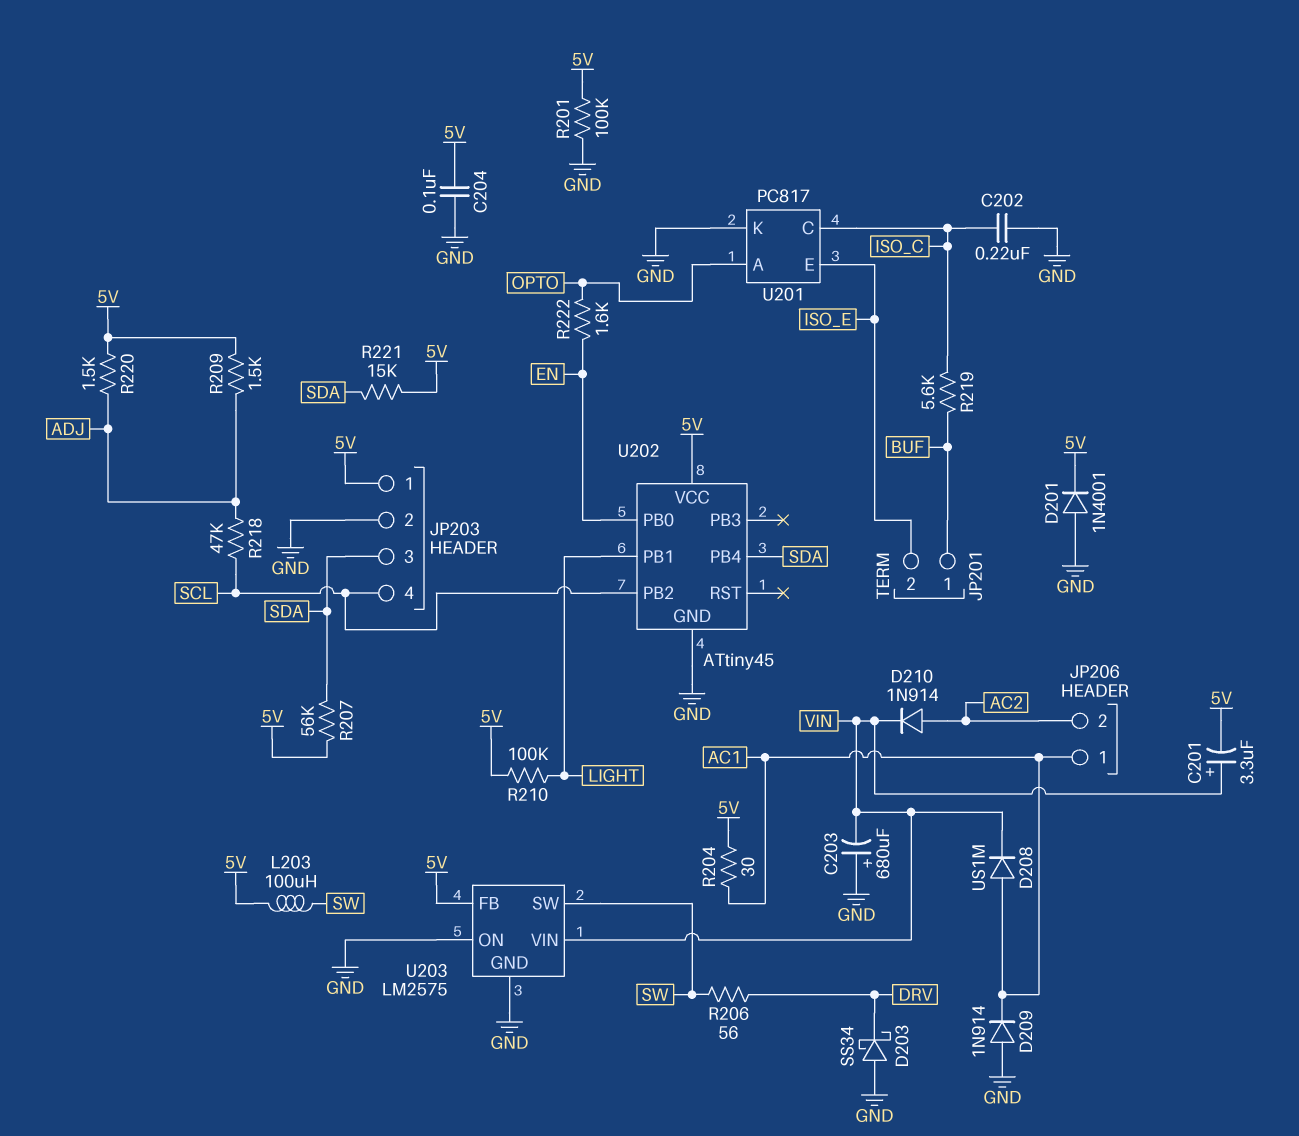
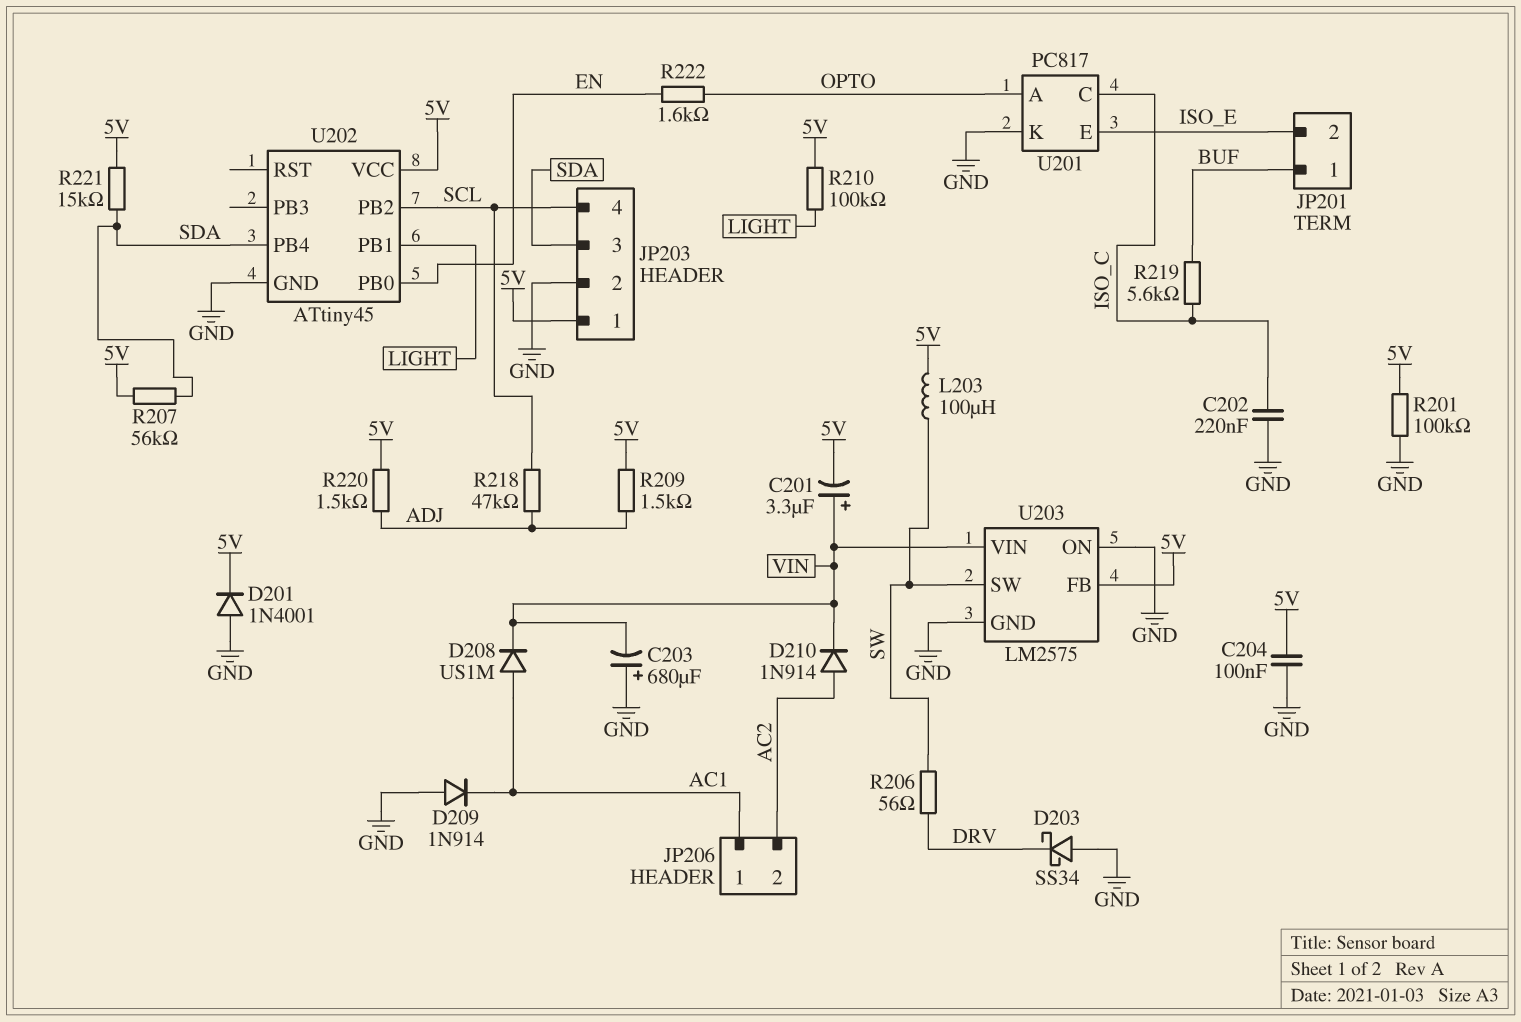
R204: 30 (5V, AC1) -> none

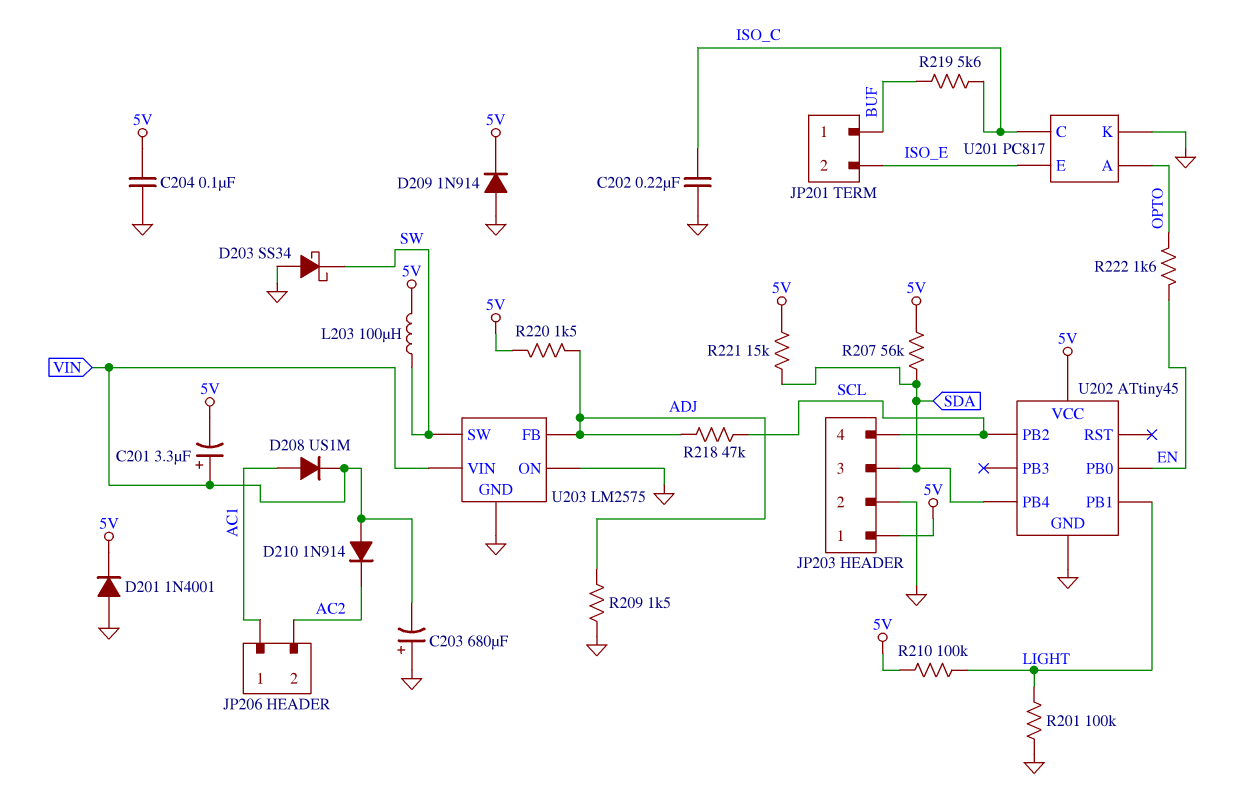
D203: schottky SS34 (A GND, K DRV) -> schottky SS34 (A GND, K SW)
D209: diode 1N914 (A GND, K AC1) -> diode 1N914 (A GND, K 5V)
D210: diode 1N914 (A AC2, K VIN) -> diode 1N914 (A VIN, K AC2)
R201: 100k (5V, GND) -> 100k (GND, LIGHT)
R206: 56 (DRV, SW) -> none
R209: 1.5k (5V, ADJ) -> 1.5k (ADJ, GND)
U203 pin FB: 5V -> ADJ

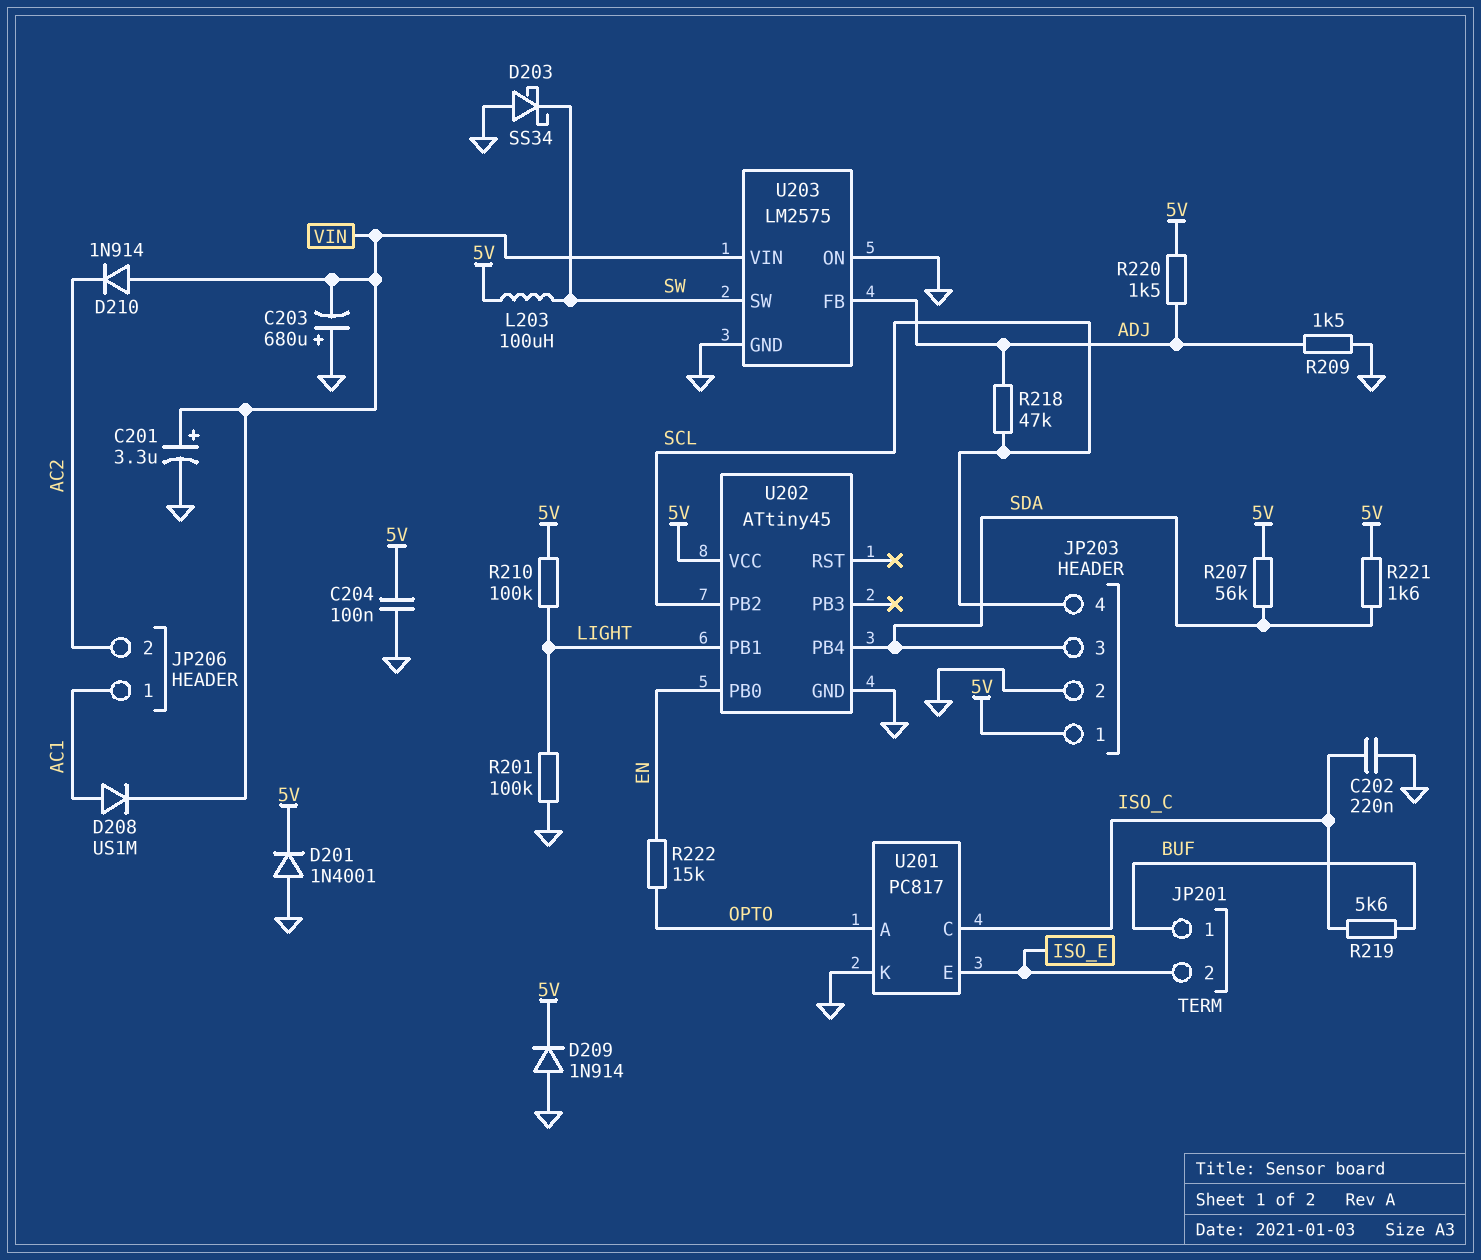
C201: 3.3uF (plus VIN, minus 5V) -> 3.3uF (plus VIN, minus GND)
R221: 15k (5V, SDA) -> 1.6k (5V, SDA)
R222: 1.6k (EN, OPTO) -> 15k (EN, OPTO)

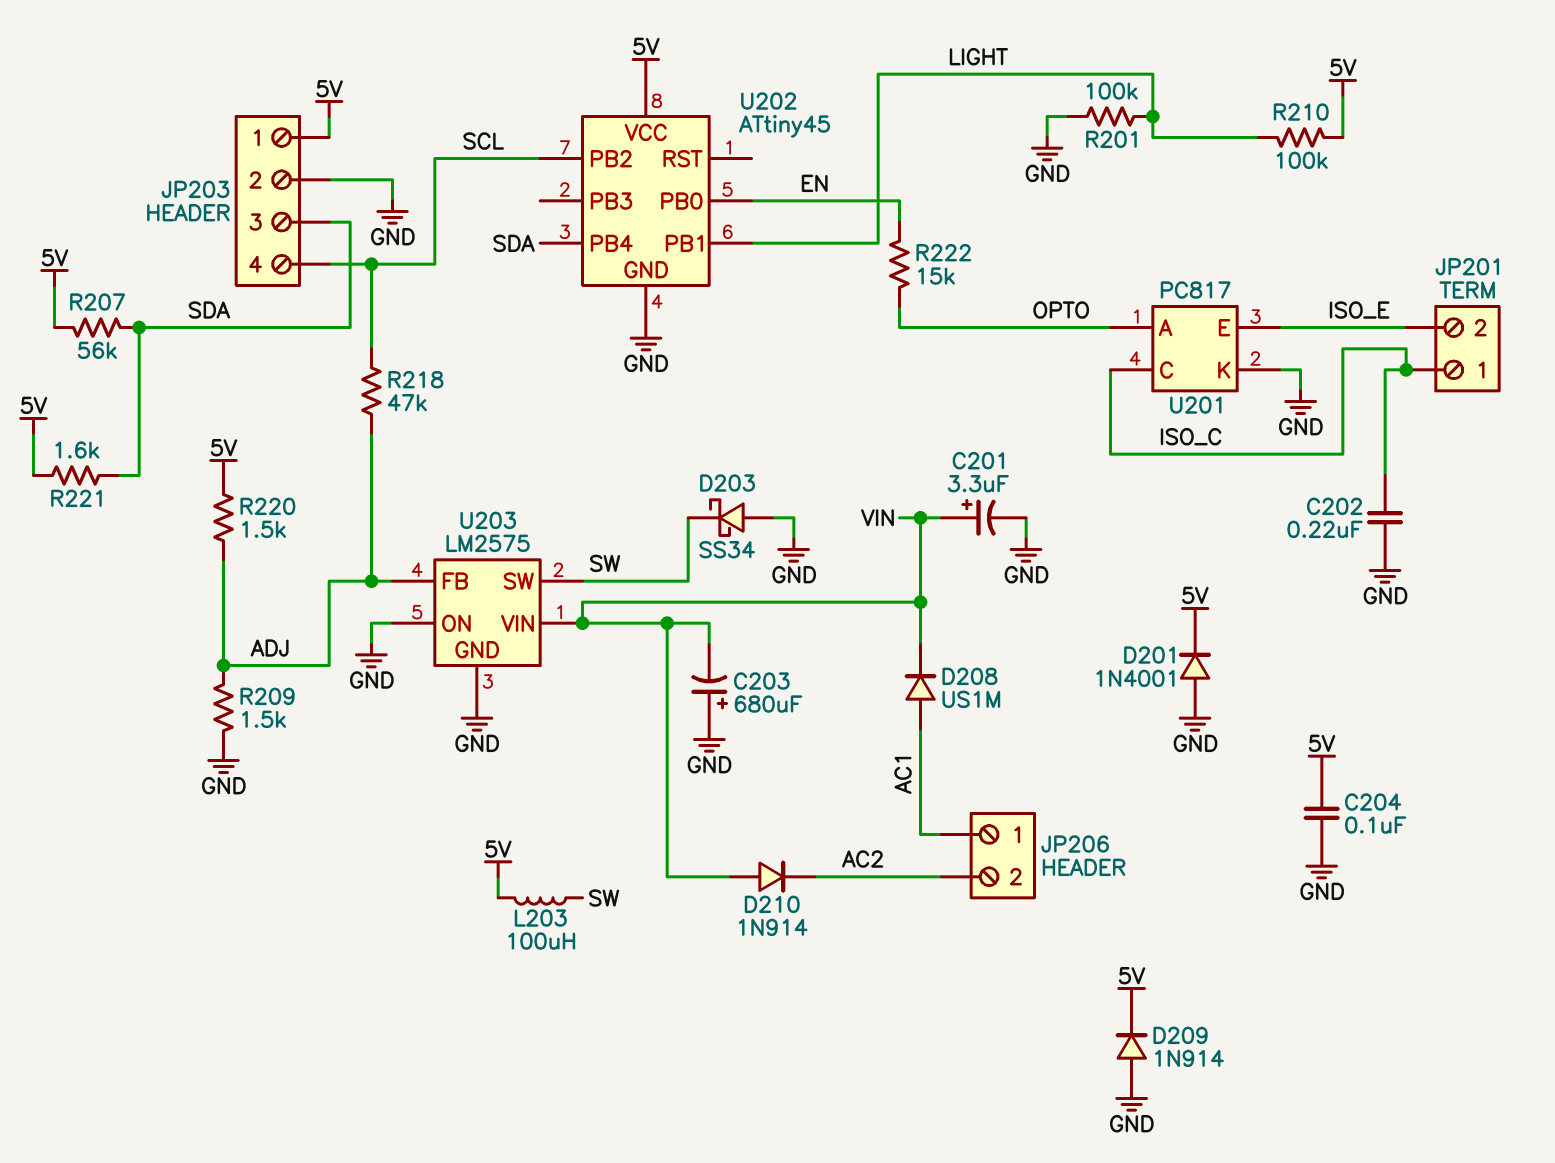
JP201 pin 1: BUF -> ISO_C
R219: 5.6k (BUF, ISO_C) -> none

